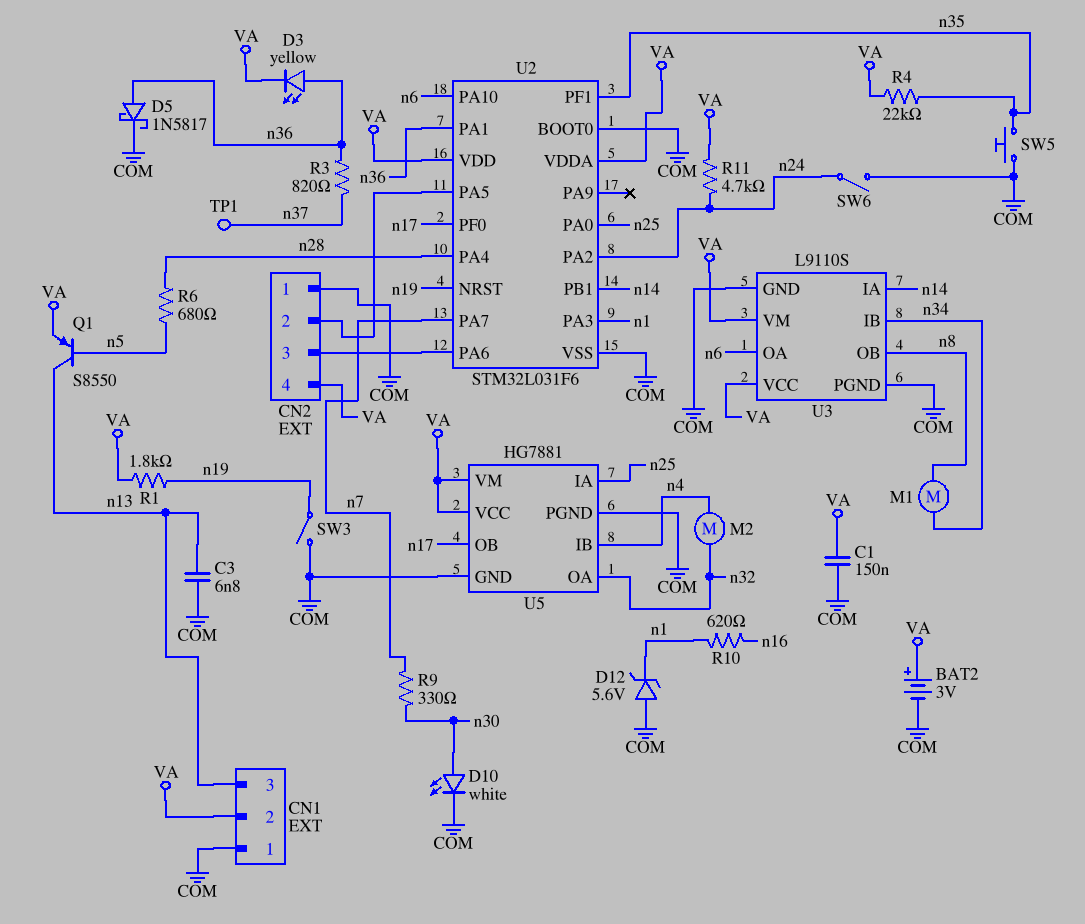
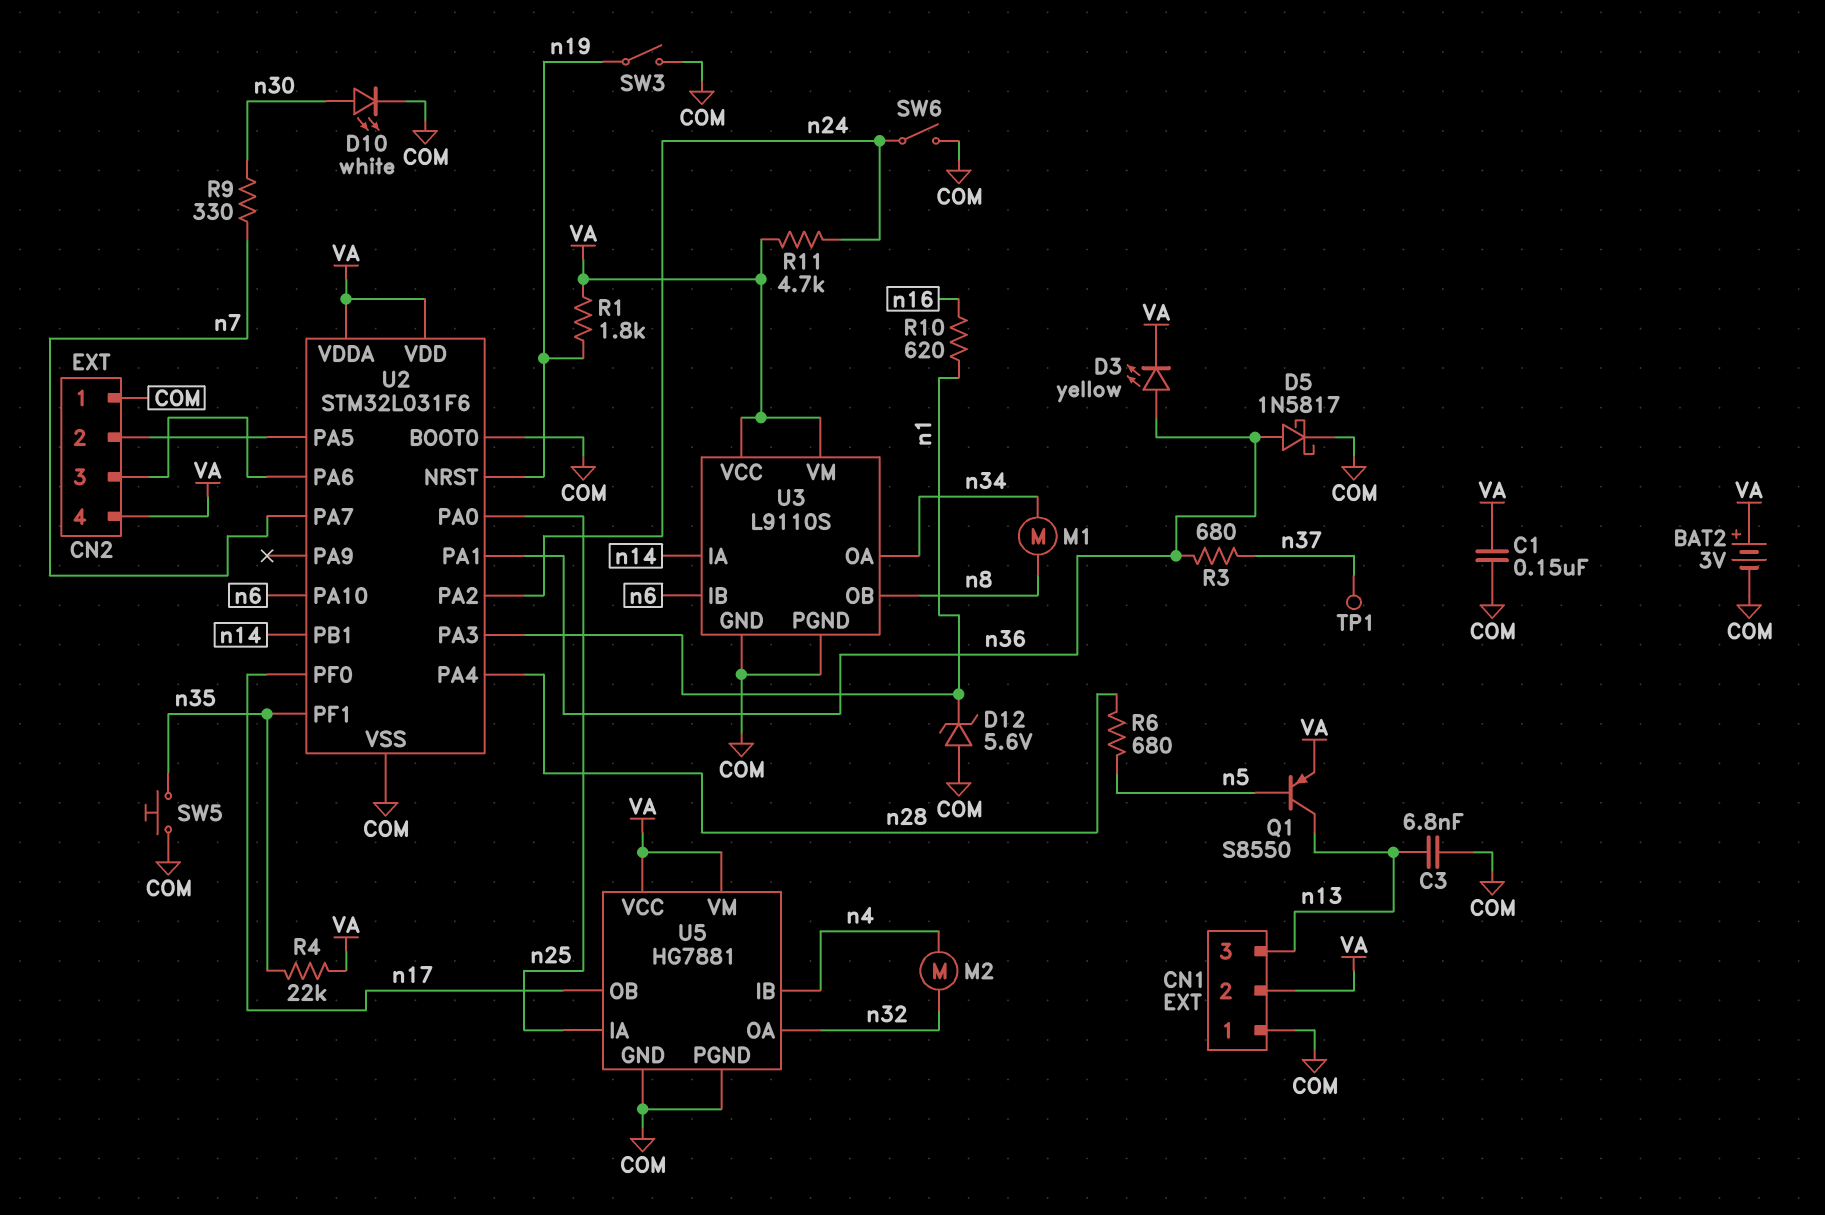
R3: 820 (n36, n37) -> 680 (n36, n37)
U3 pin IB: n34 -> n6
U3 pin OA: n6 -> n34

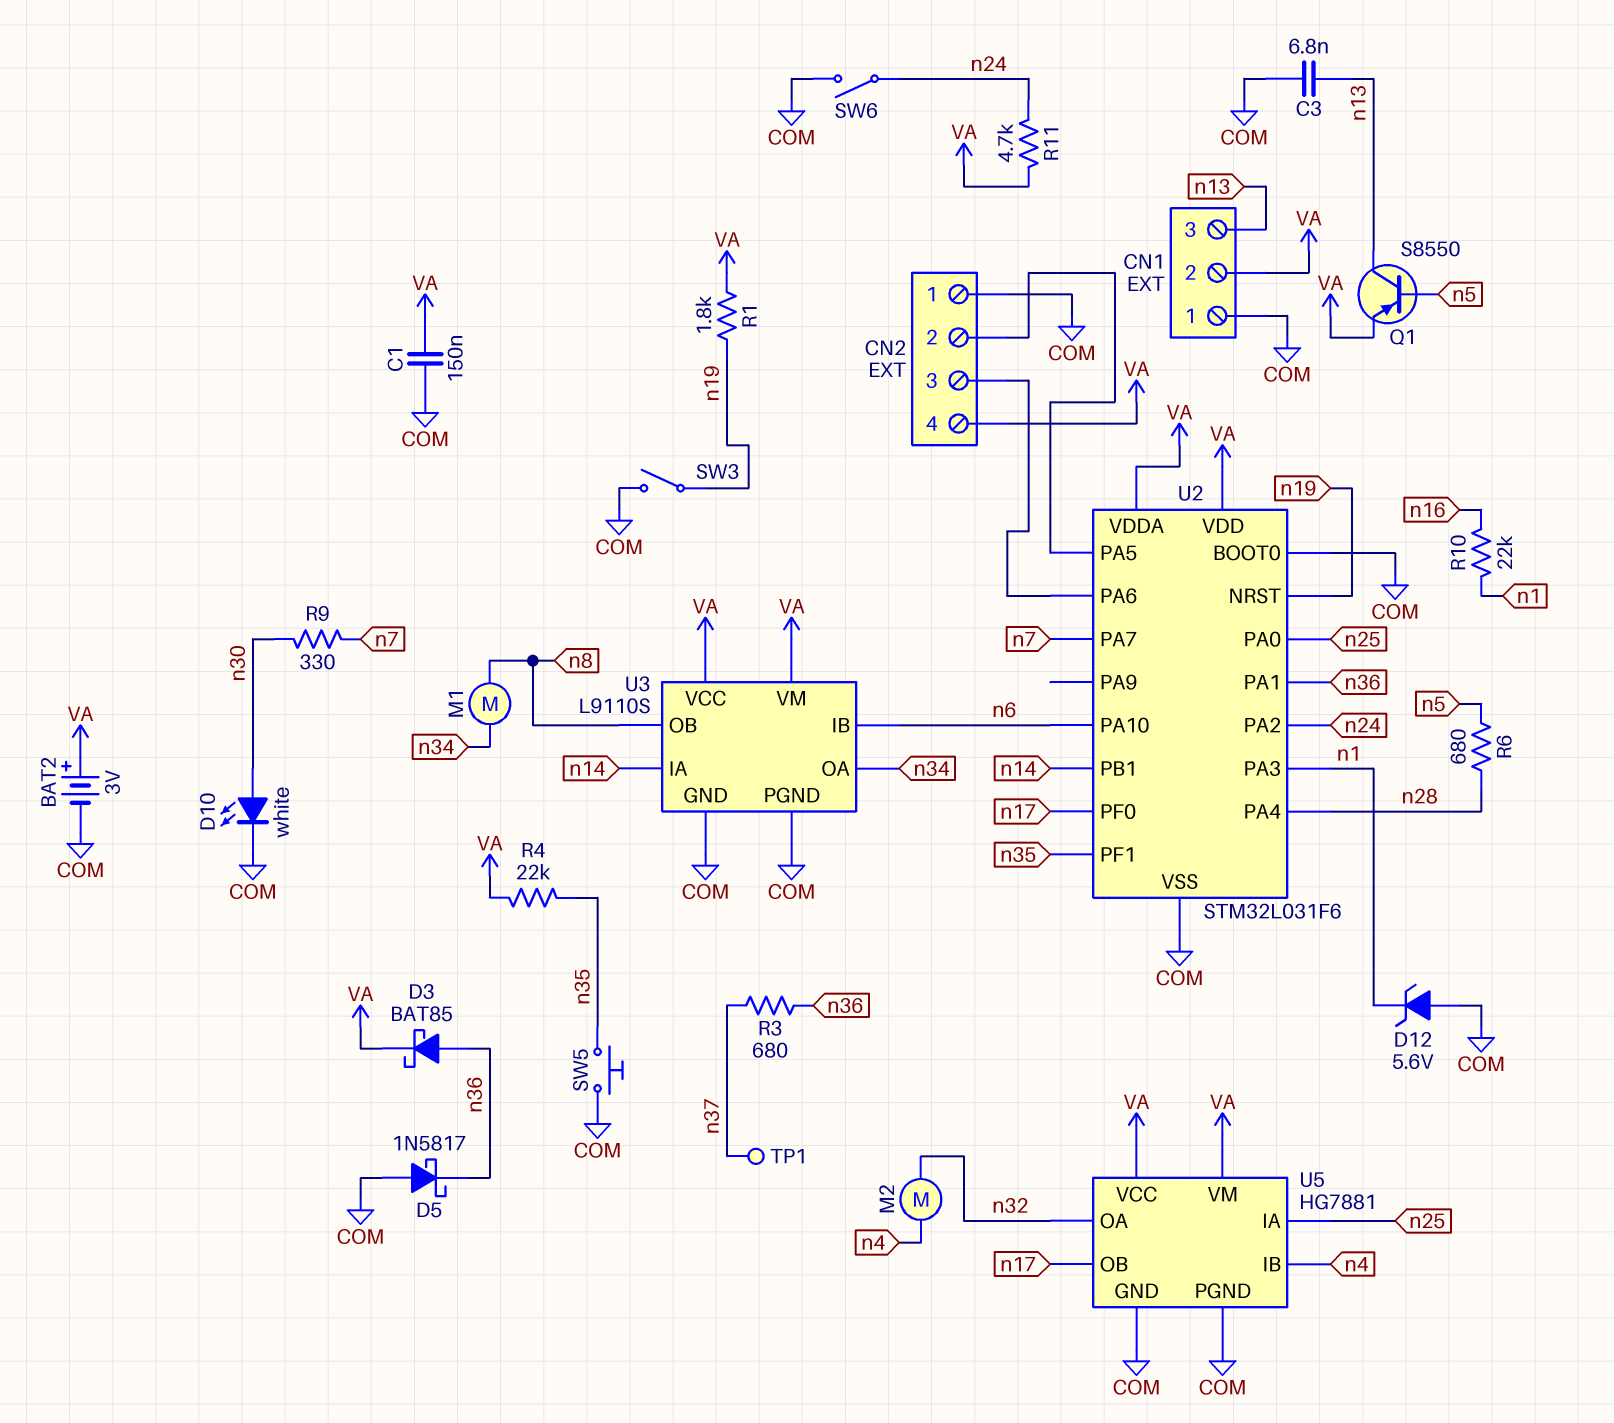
D3: LED yellow (A n36, K VA) -> schottky BAT85 (A n36, K VA)
D5: schottky 1N5817 (A n36, K COM) -> schottky 1N5817 (A COM, K n36)
R10: 620 (n1, n16) -> 22k (n1, n16)

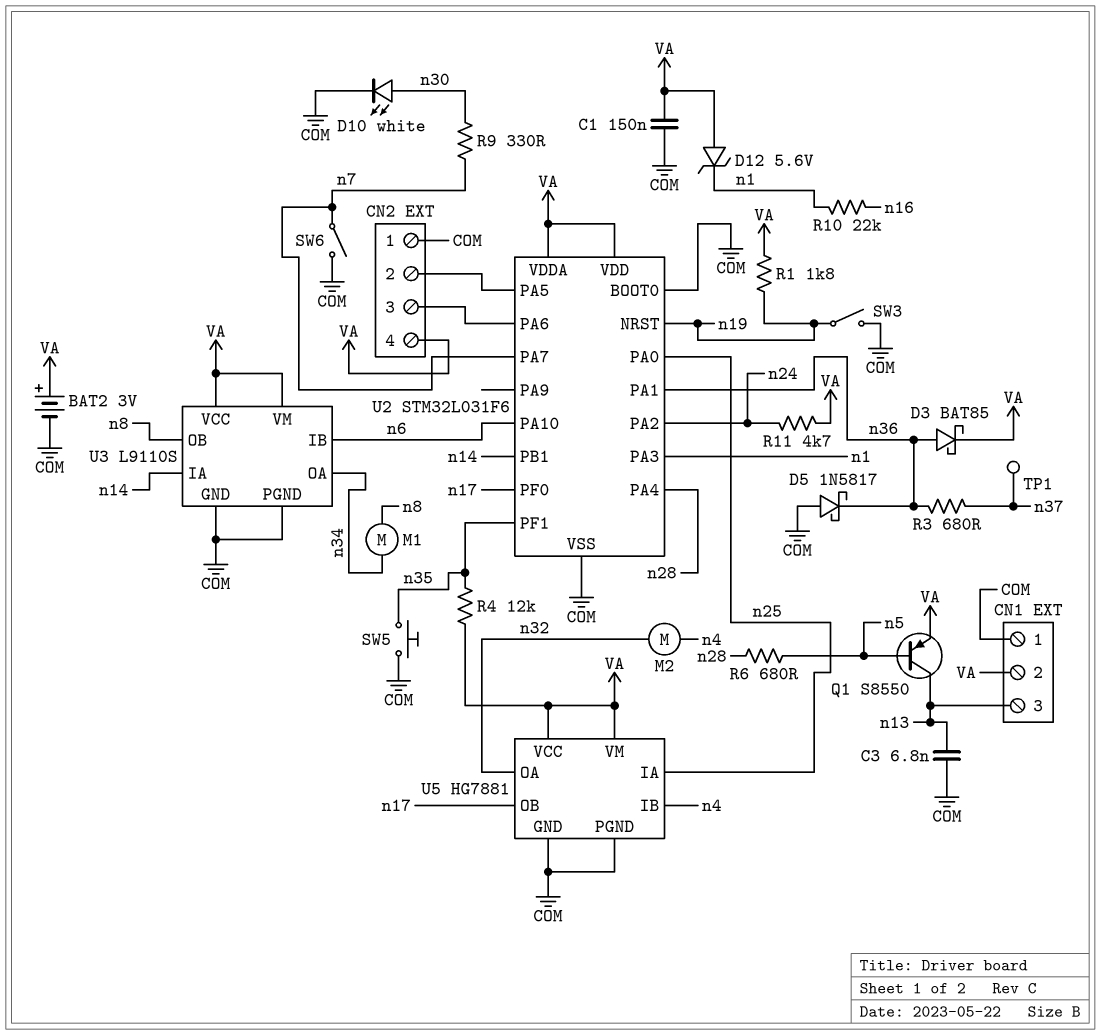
D12: zener 5.6V (A COM, K n1) -> zener 5.6V (A VA, K n1)
R4: 22k (VA, n35) -> 12k (VA, n35)
SW6: switch (COM, n24) -> switch (COM, n7)

